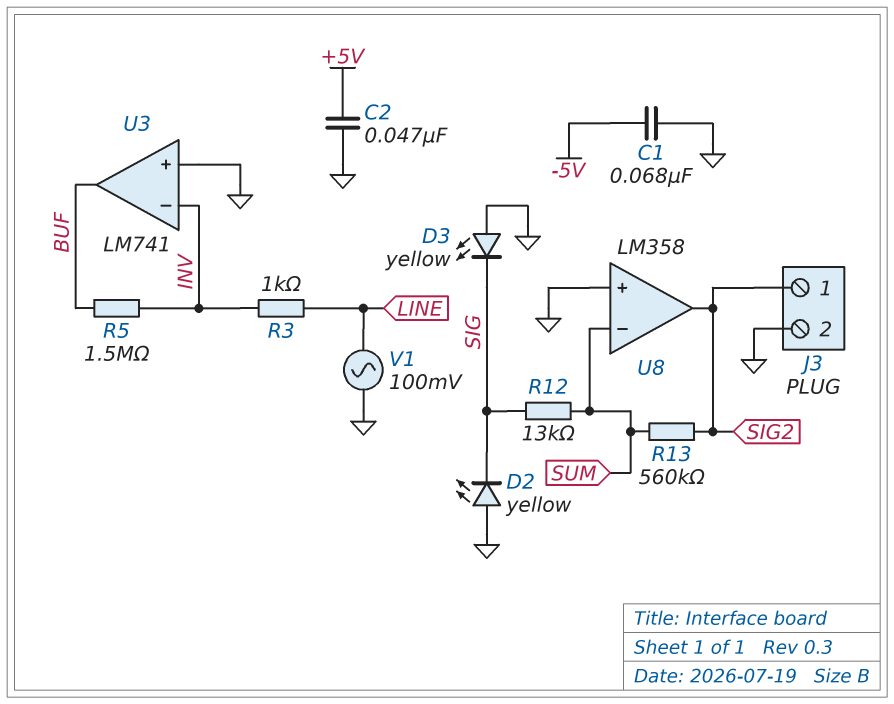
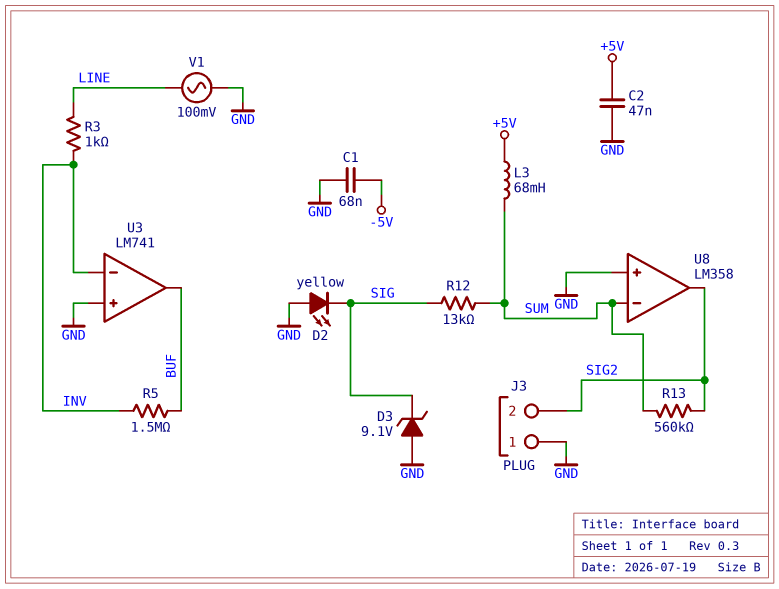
D3: LED yellow (A GND, K SIG) -> zener 9.1V (A GND, K SIG)
J3 pin 1: SIG2 -> GND
J3 pin 2: GND -> SIG2
L3: none -> 68mH (+5V, SUM)

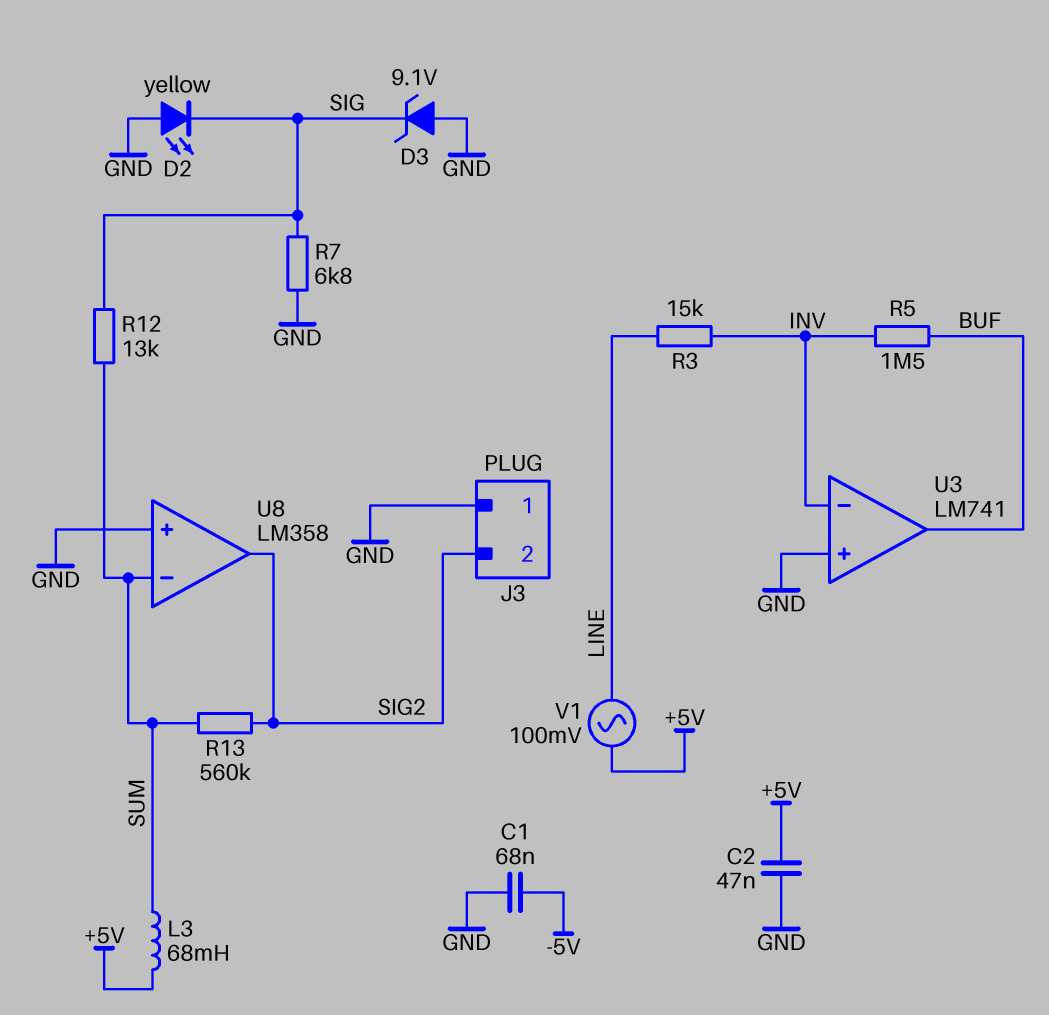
R3: 1k (INV, LINE) -> 15k (INV, LINE)
R7: none -> 6.8k (GND, SIG)
V1: AC 100mV (GND, LINE) -> AC 100mV (+5V, LINE)

